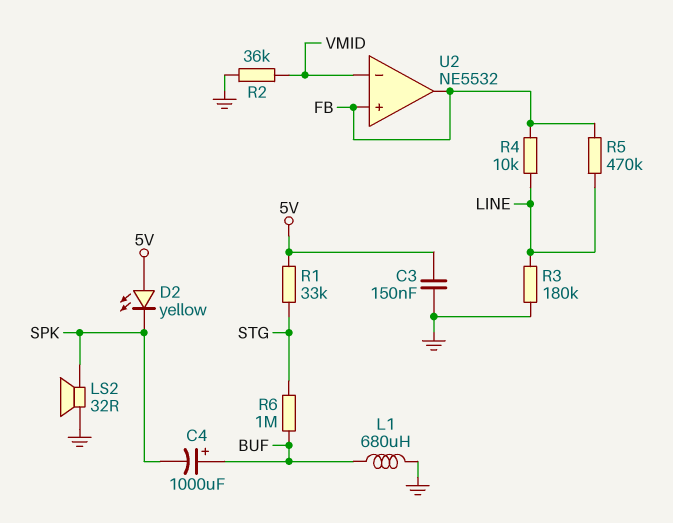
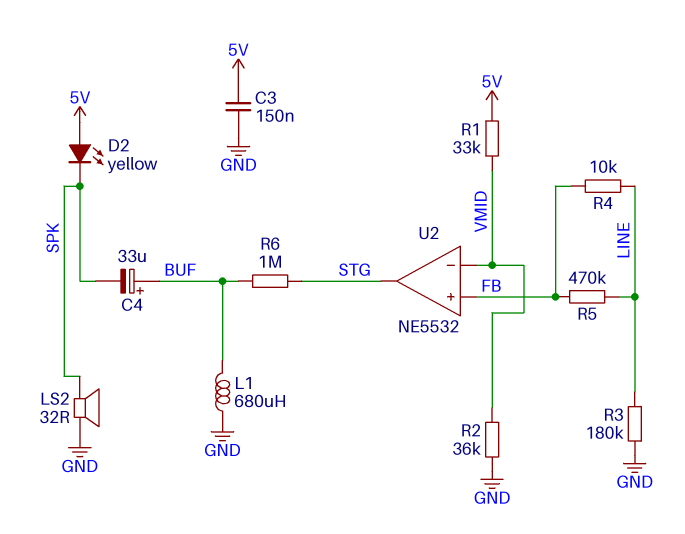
C4: 1000uF (plus BUF, minus SPK) -> 33uF (plus BUF, minus SPK)
R1: 33k (5V, STG) -> 33k (5V, VMID)
U2 pin out: FB -> STG

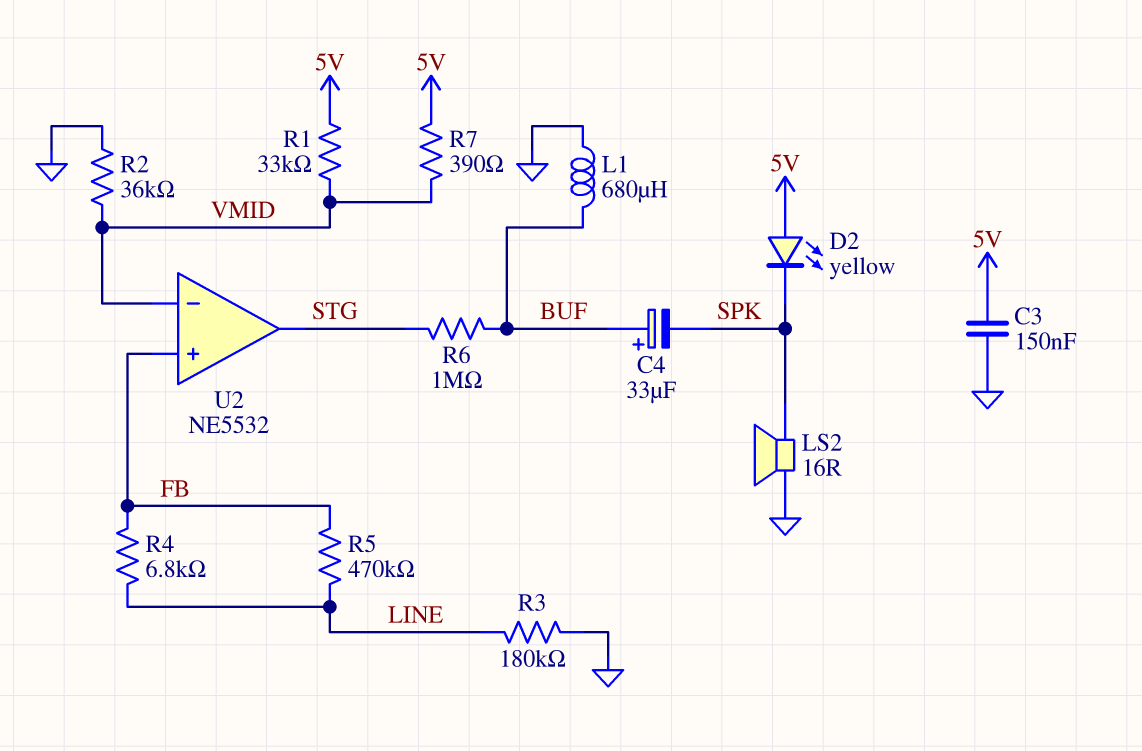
LS2: speaker 32R (GND, SPK) -> speaker 16R (GND, SPK)
R4: 10k (FB, LINE) -> 6.8k (FB, LINE)
R7: none -> 390 (5V, VMID)

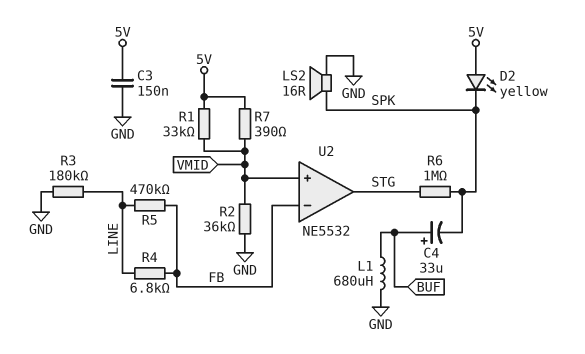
R6: 1M (BUF, STG) -> 1M (SPK, STG)
U2 pin in+: FB -> VMID
U2 pin in-: VMID -> FB

